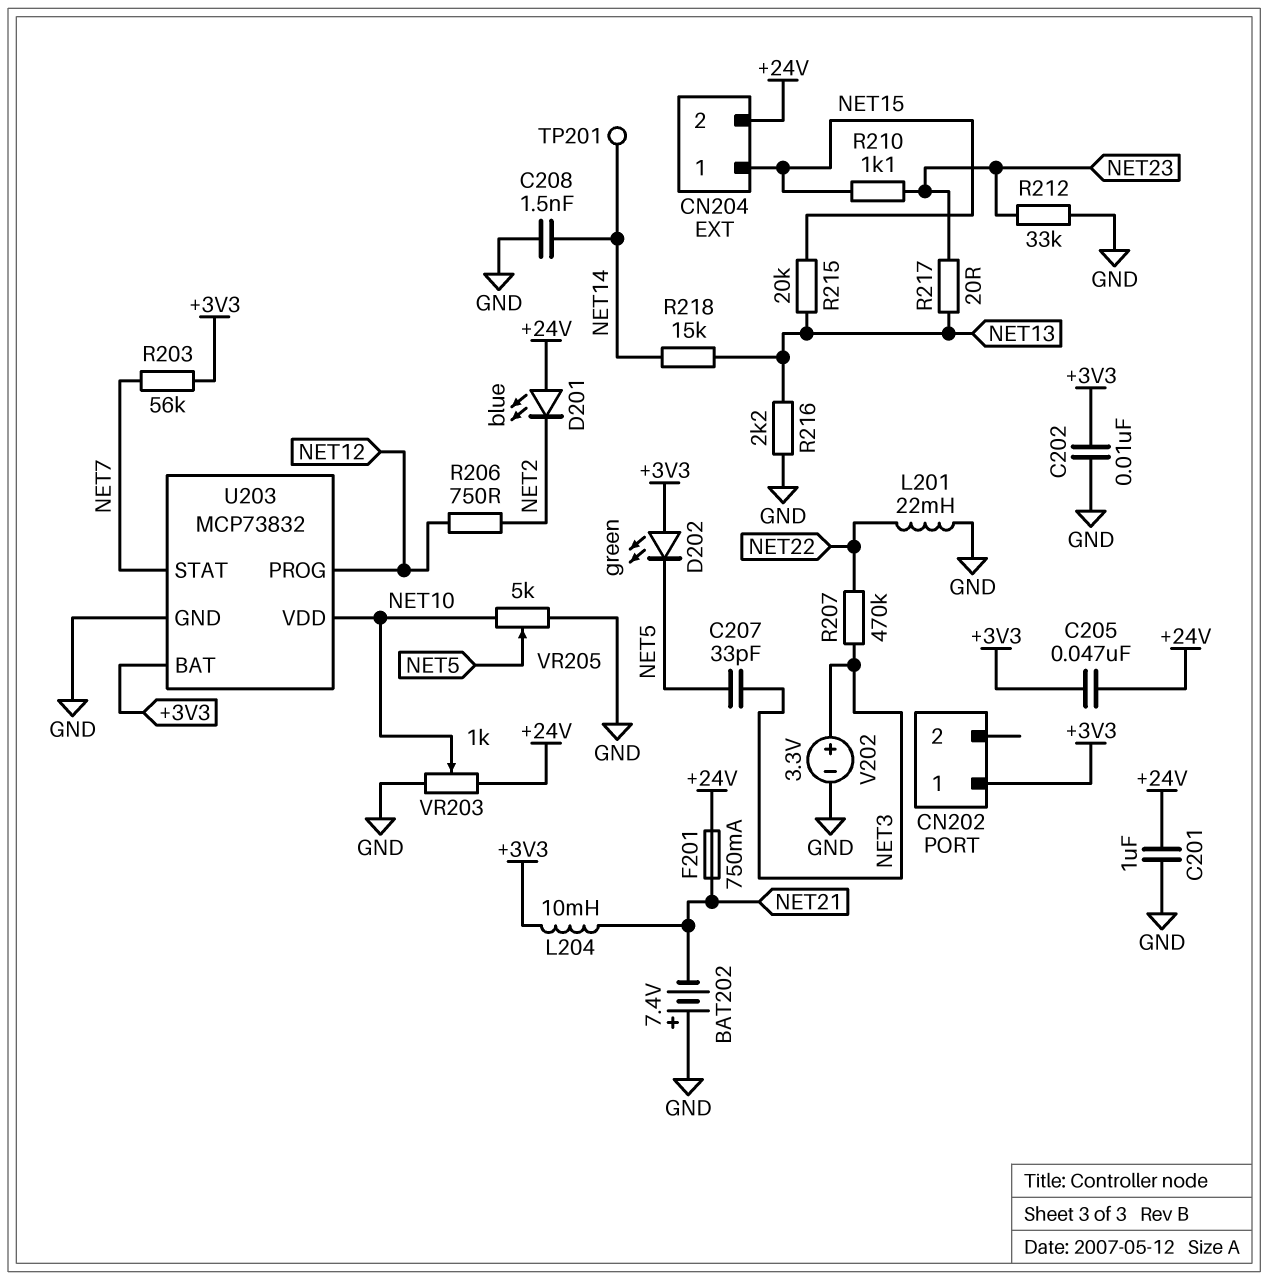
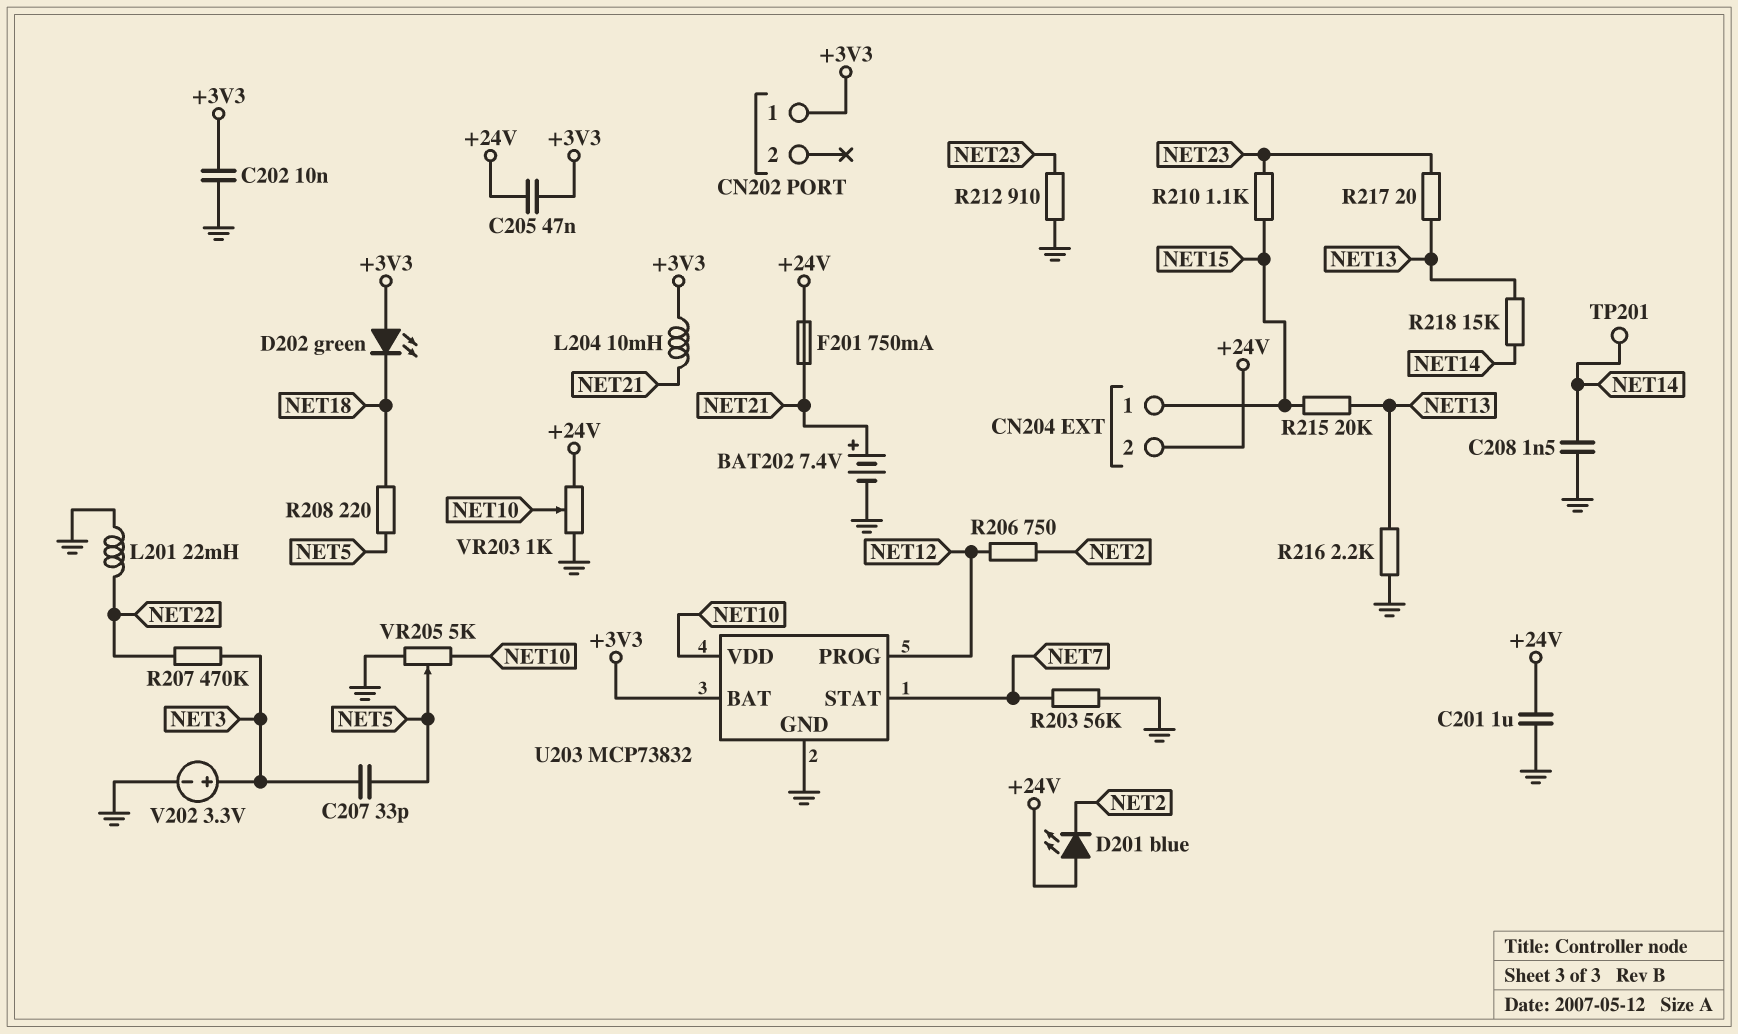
BAT202: 7.4V (plus GND, minus NET21) -> 7.4V (plus NET21, minus GND)
D202: LED green (A +3V3, K NET5) -> LED green (A +3V3, K NET18)
R203: 56k (+3V3, NET7) -> 56k (GND, NET7)
R208: none -> 220 (NET5, NET18)
R212: 33k (GND, NET23) -> 910 (GND, NET23)

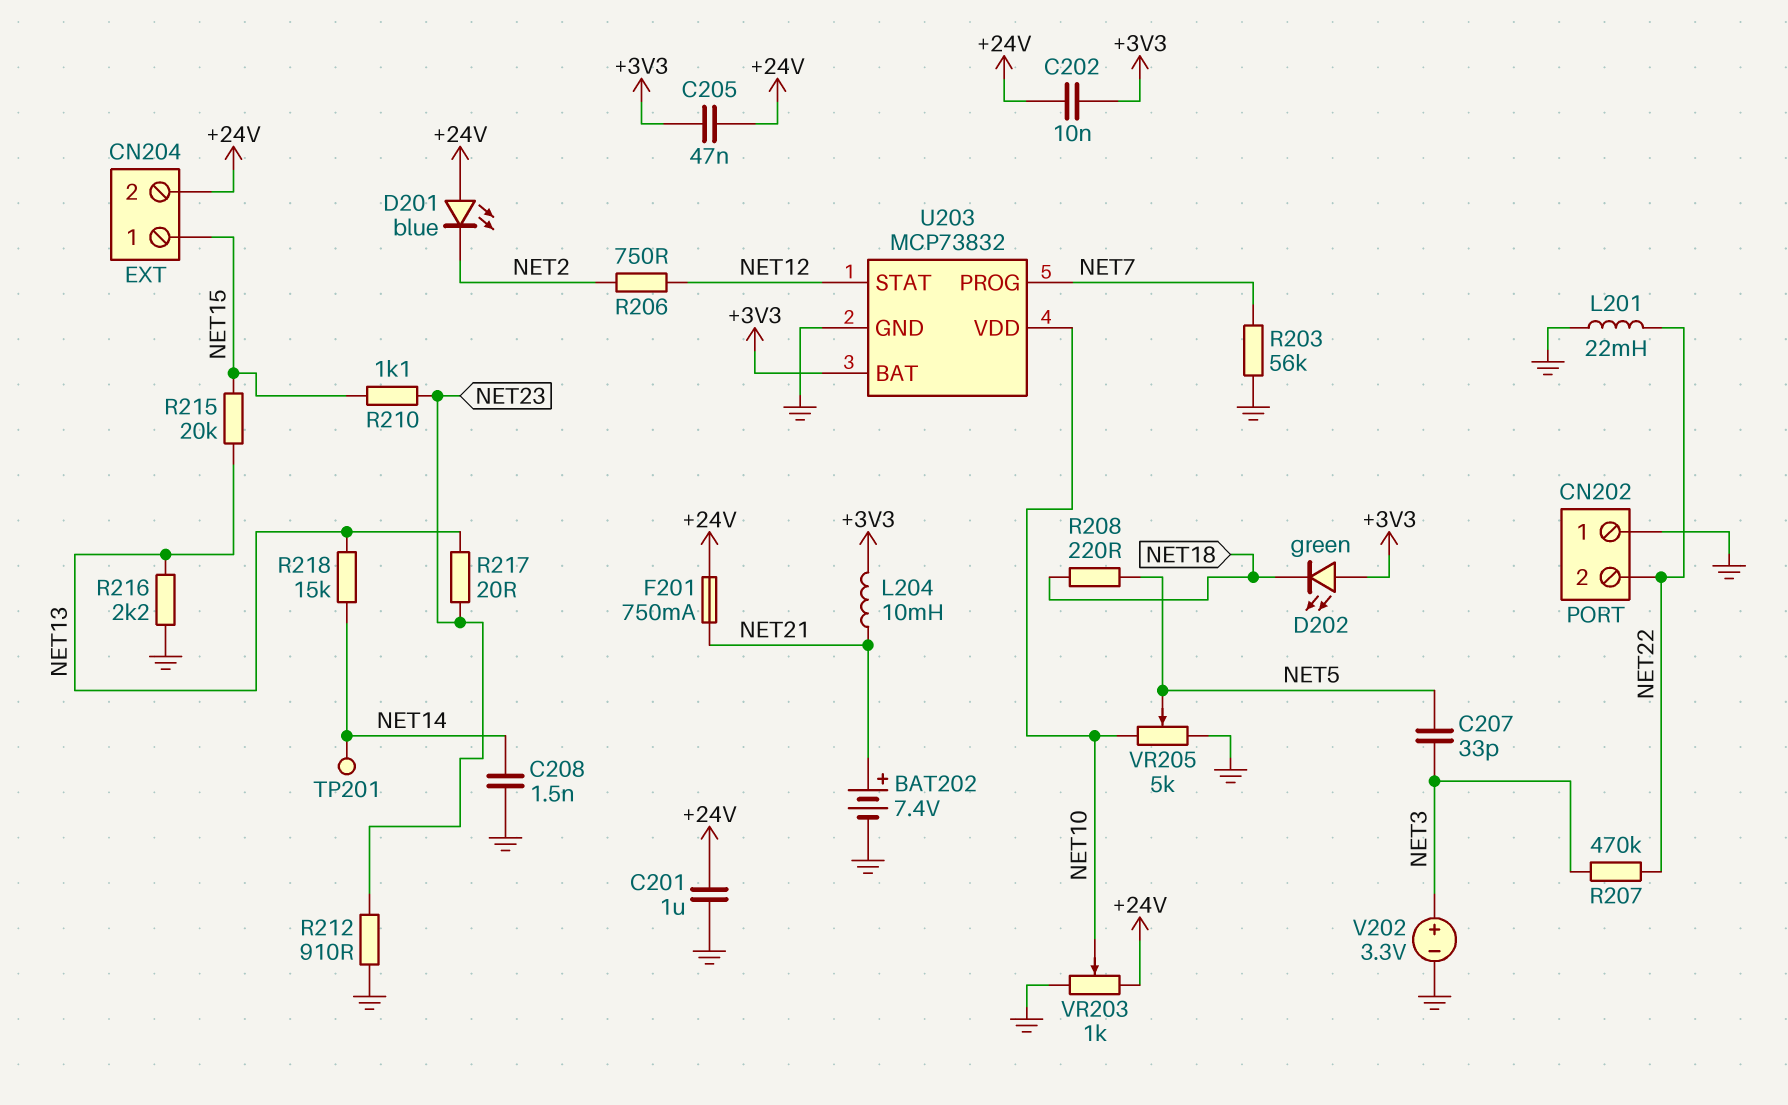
C202: 10nF (+3V3, GND) -> 10nF (+3V3, +24V)
CN202 pin 1: +3V3 -> GND
CN202 pin 2: none -> NET22
U203 pin PROG: NET12 -> NET7
U203 pin STAT: NET7 -> NET12

